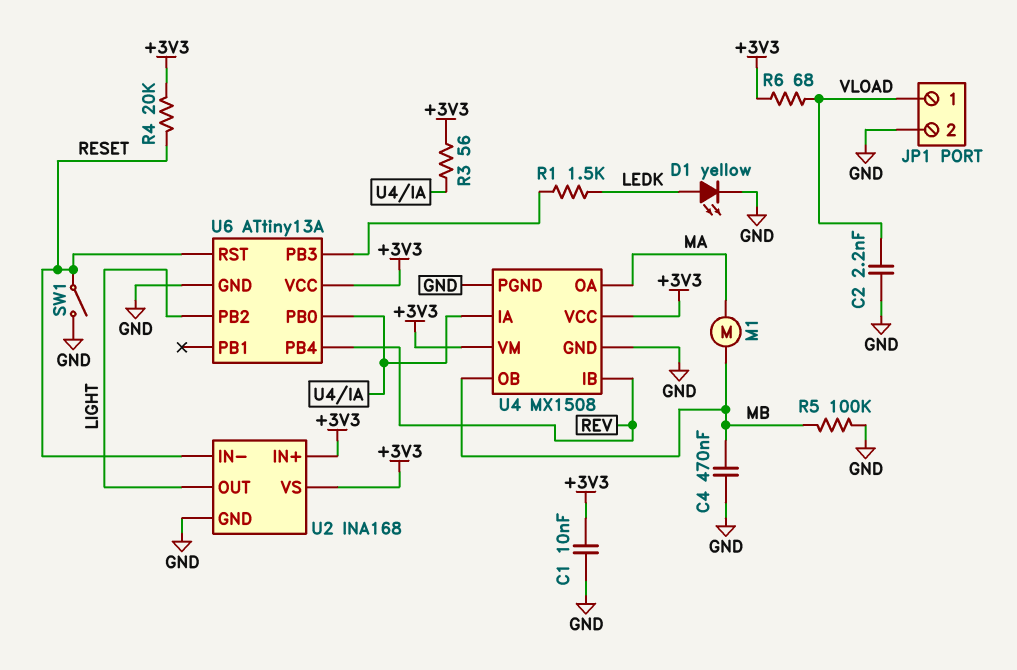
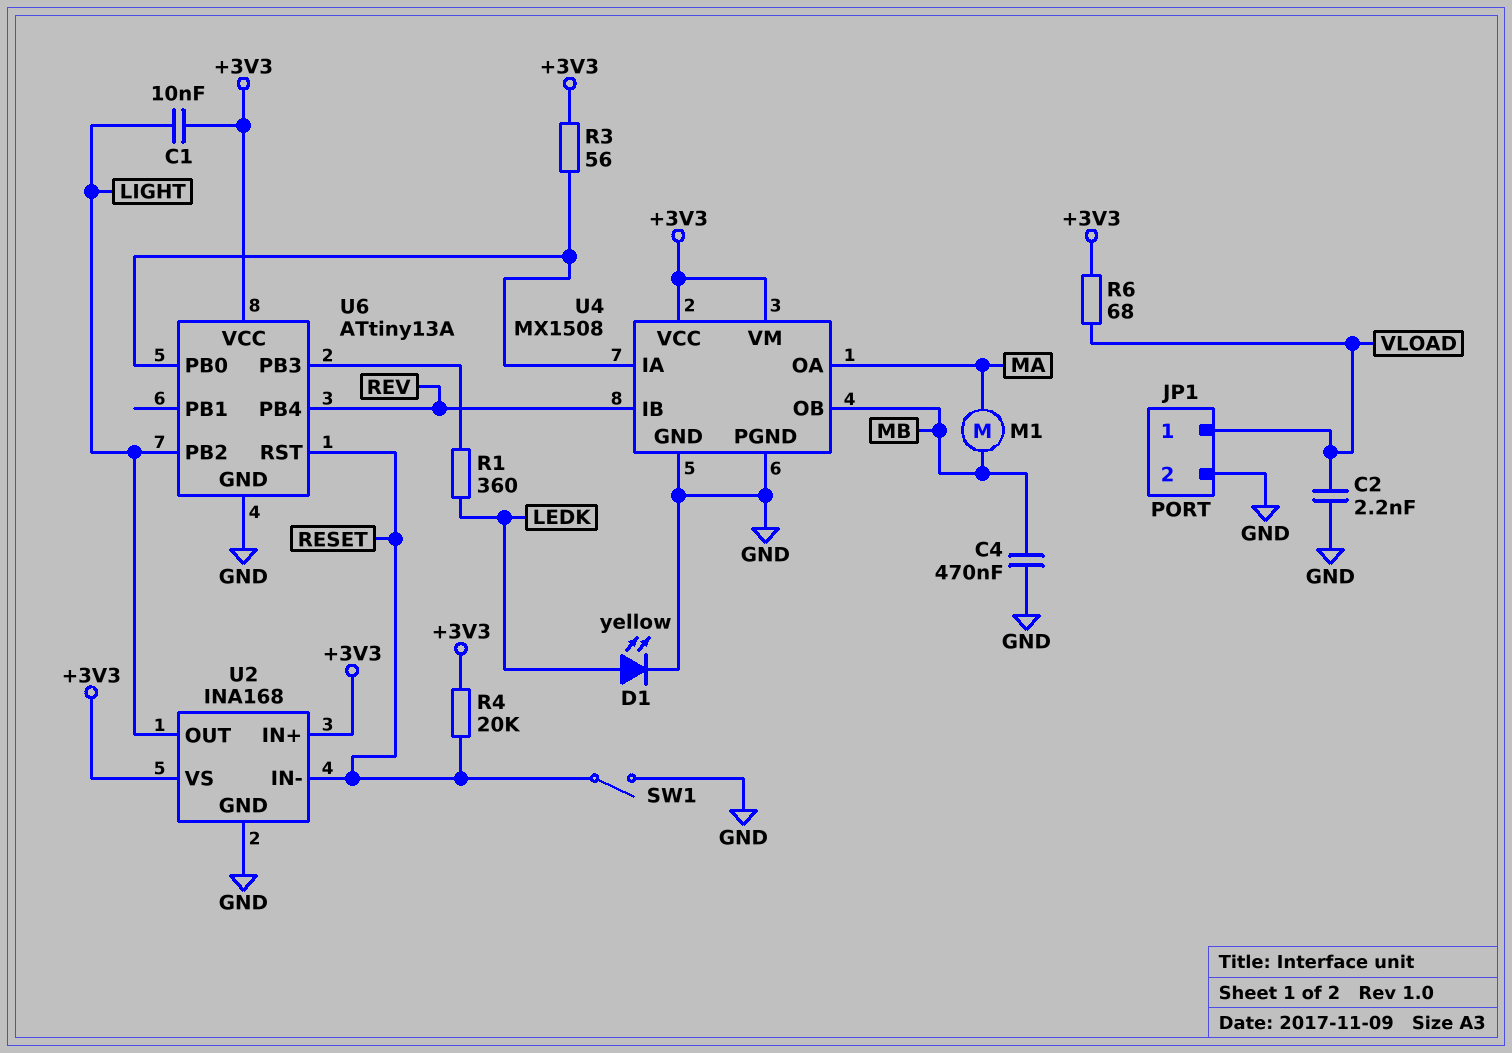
C1: 10nF (+3V3, GND) -> 10nF (+3V3, LIGHT)
R1: 1.5k (LEDK, U6/PB3) -> 360 (LEDK, U6/PB3)
R5: 100k (GND, MB) -> none

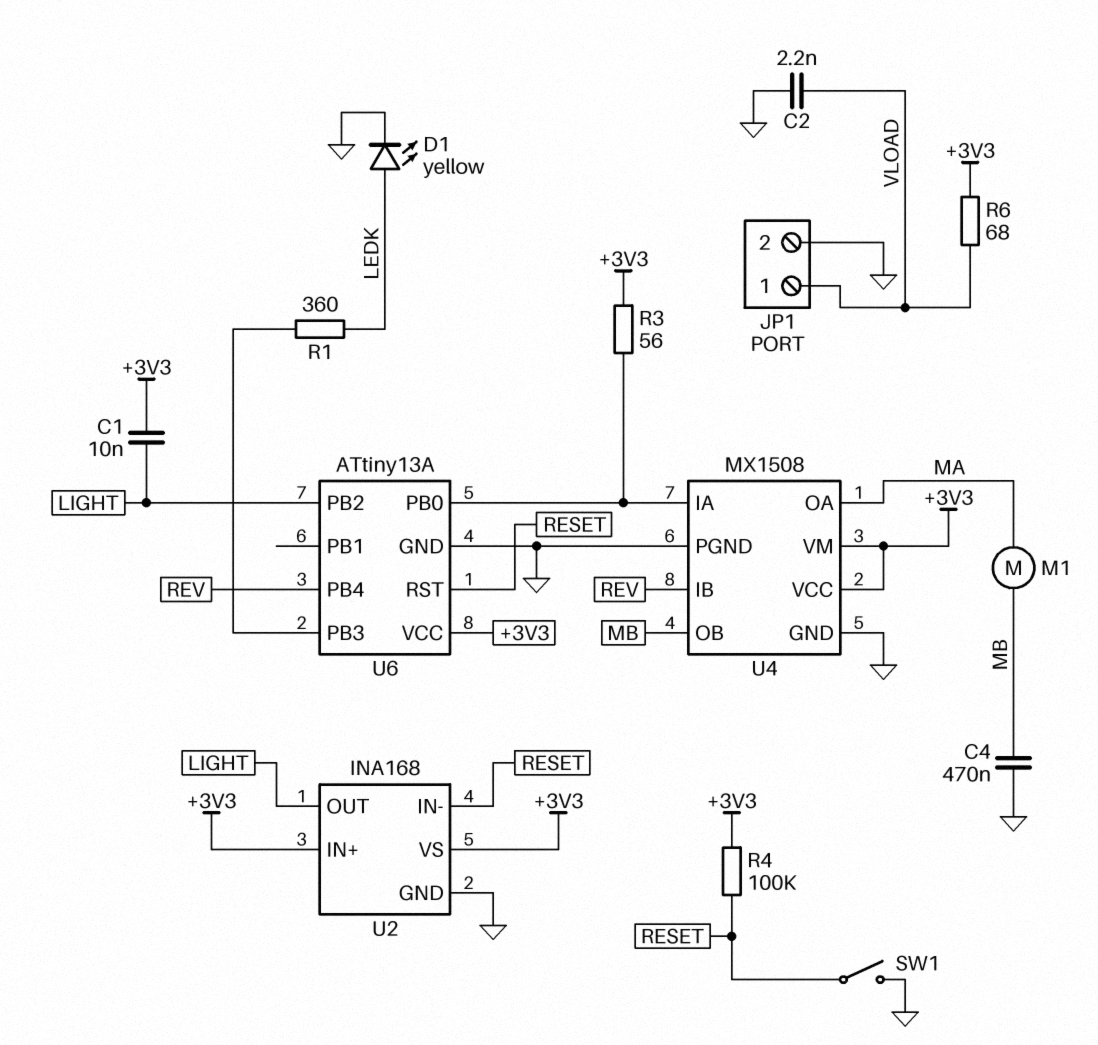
R4: 20k (+3V3, RESET) -> 100k (+3V3, RESET)

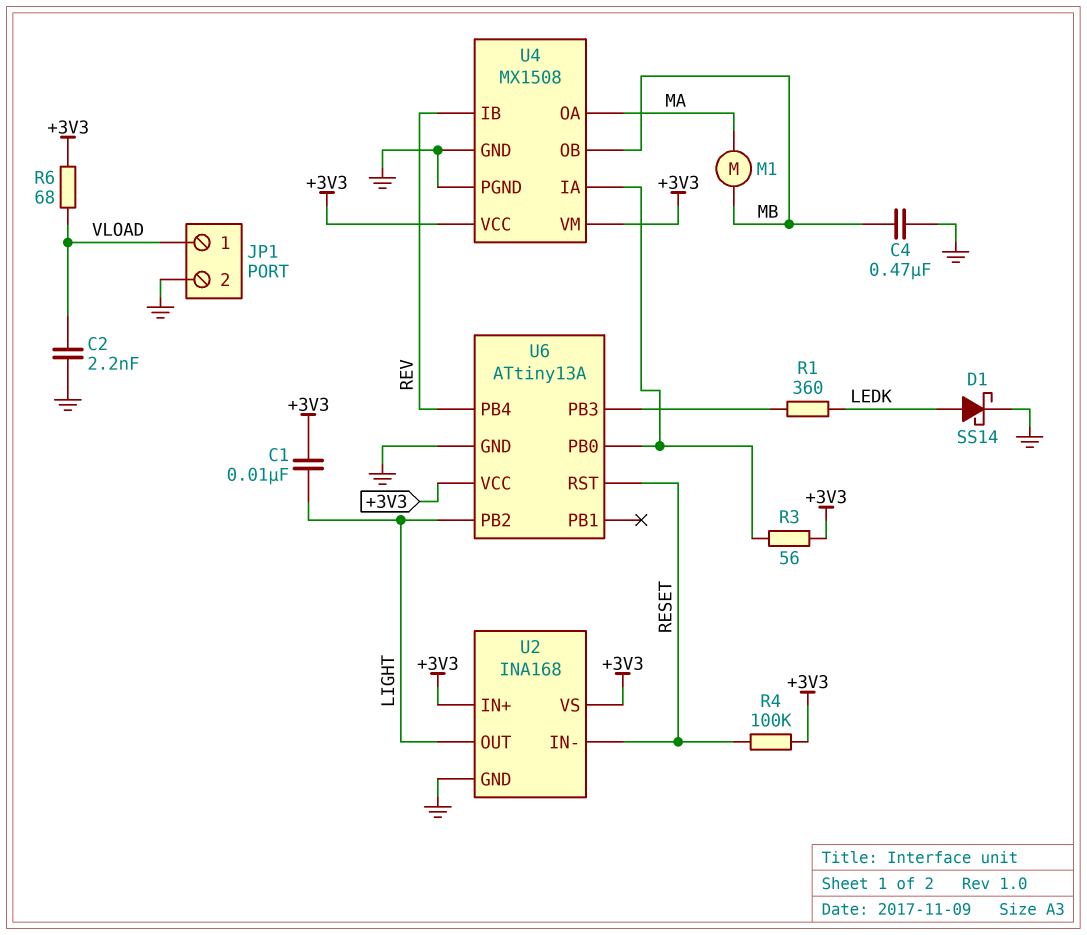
D1: LED yellow (A LEDK, K GND) -> schottky SS14 (A LEDK, K GND)
SW1: switch (GND, RESET) -> none

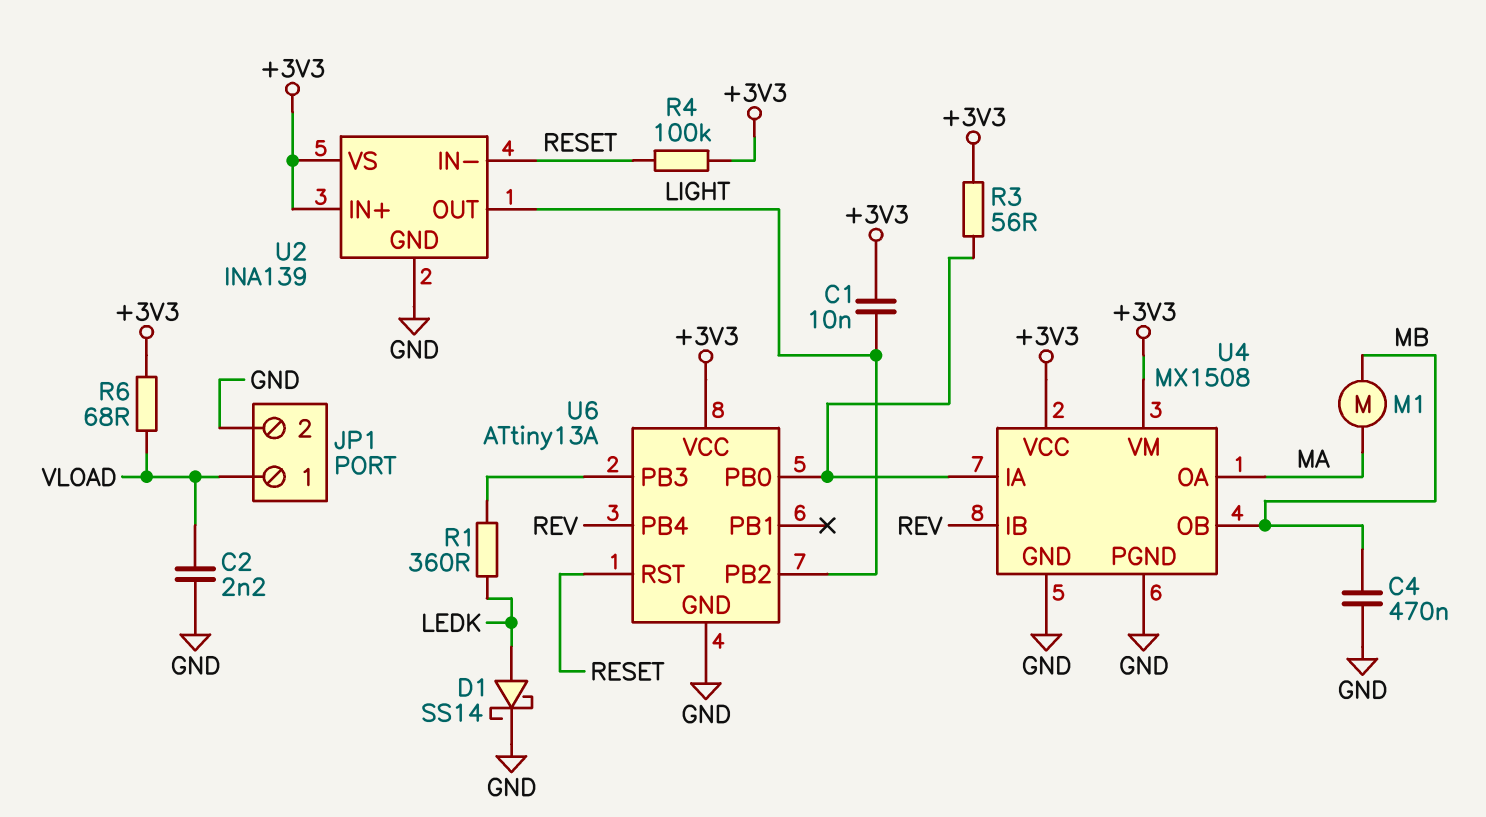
U2: INA168 -> INA139

